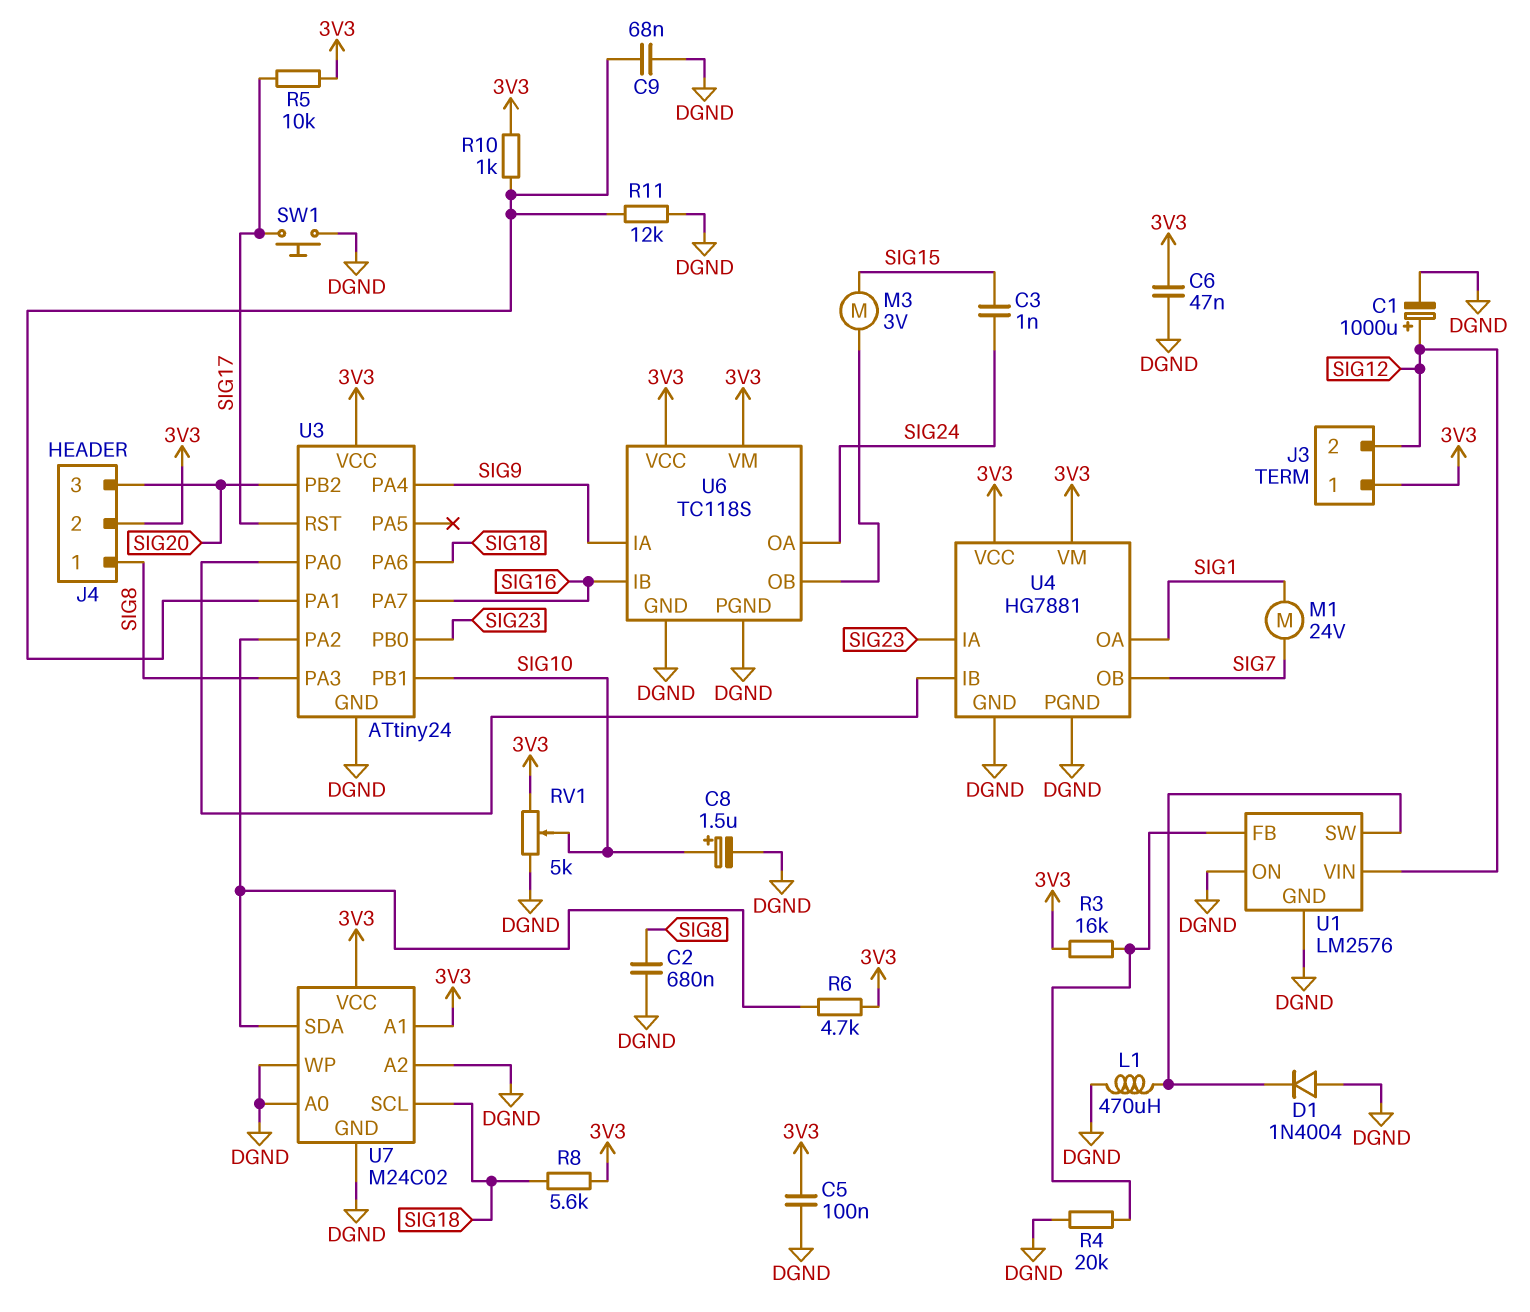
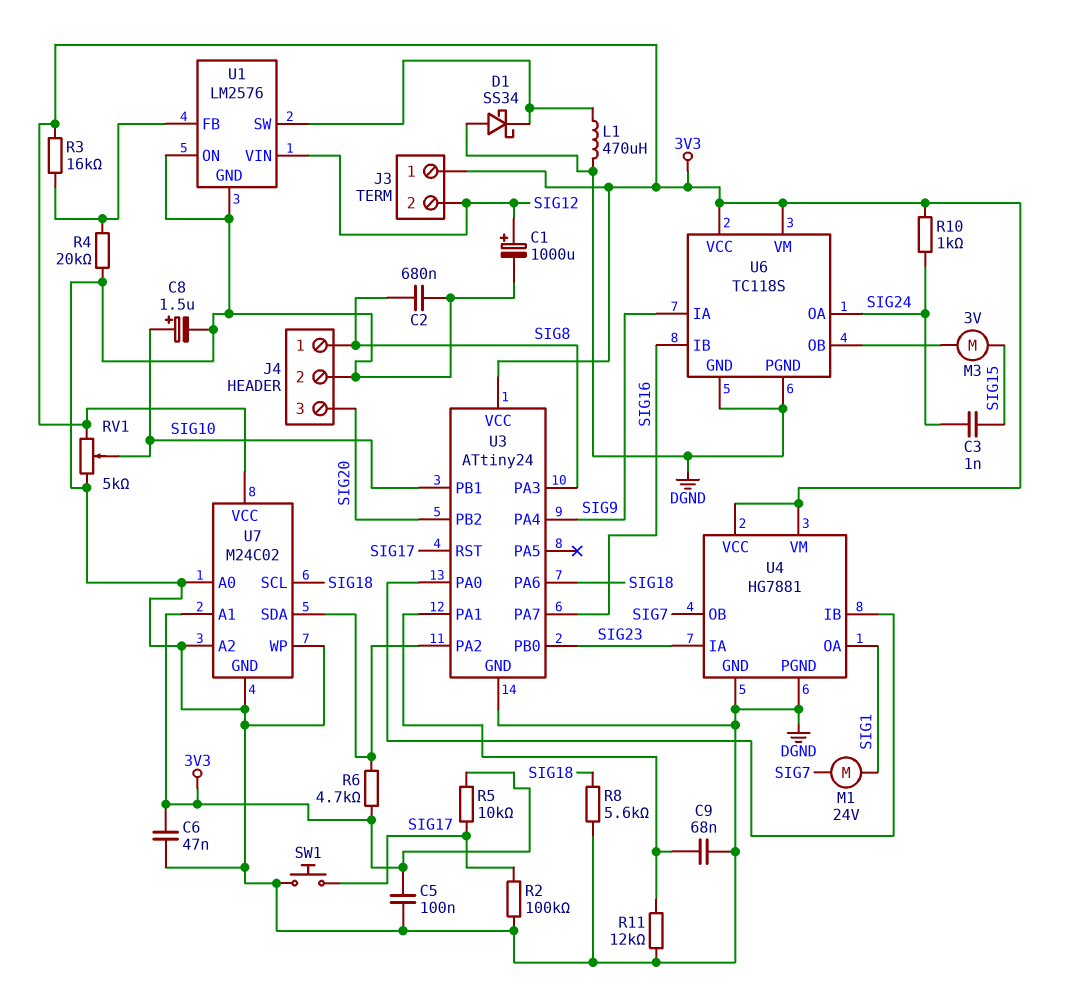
D1: diode 1N4004 (A DGND, K U1/SW) -> schottky SS34 (A DGND, K U1/SW)
J4 pin 2: 3V3 -> DGND
R2: none -> 100k (DGND, SIG17)
R8: 5.6k (3V3, SIG18) -> 5.6k (DGND, SIG18)
R10: 1k (3V3, U3/PA1) -> 1k (3V3, SIG24)

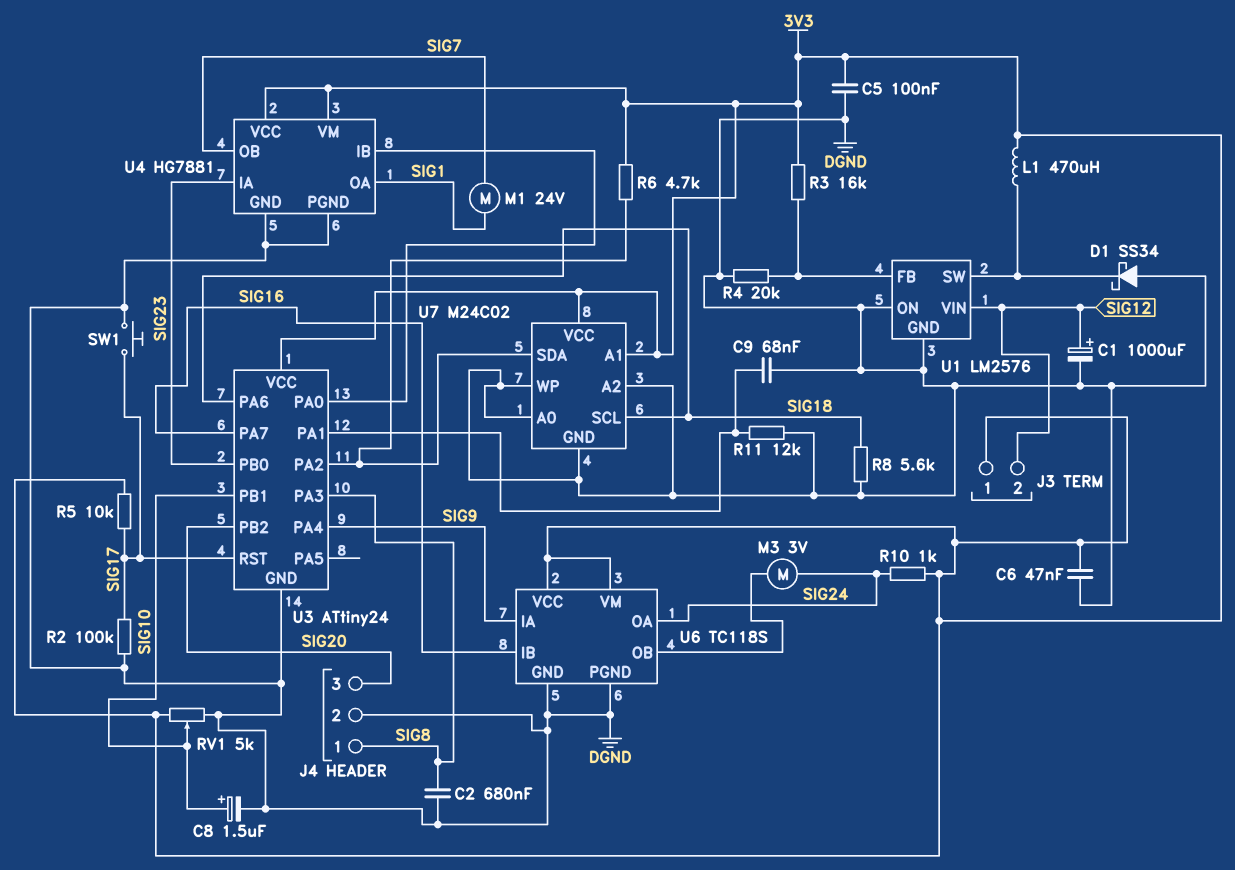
C3: 1nF (SIG15, SIG24) -> none
L1: 470uH (DGND, U1/SW) -> 470uH (3V3, U1/SW)
M3: motor 3V (SIG15, U6/OB) -> motor 3V (SIG24, U6/OB)

